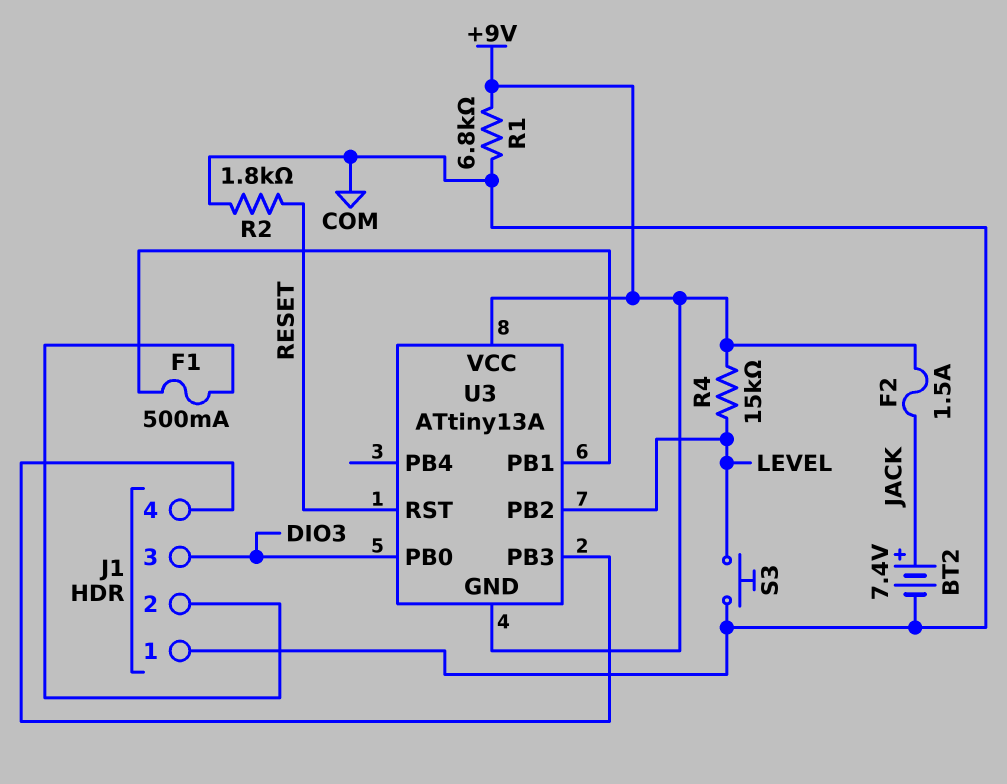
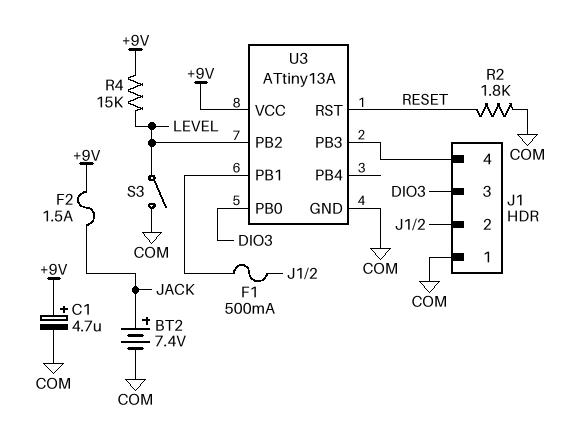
C1: none -> 4.7uF (plus +9V, minus COM)
R1: 6.8k (+9V, COM) -> none
S3: button (COM, LEVEL) -> switch (COM, LEVEL)
U3 pin GND: +9V -> COM

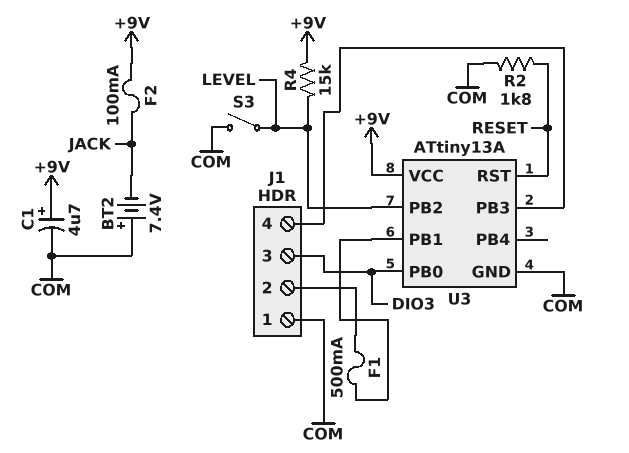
BT2: 7.4V (plus JACK, minus COM) -> 7.4V (plus COM, minus JACK)
F2: 1.5A (+9V, JACK) -> 100mA (+9V, JACK)

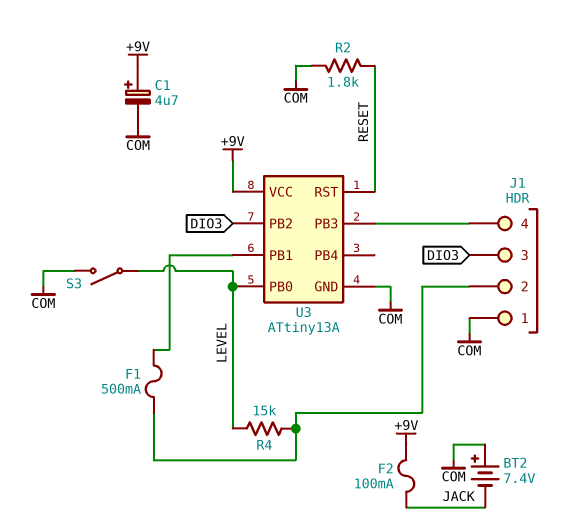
R4: 15k (+9V, LEVEL) -> 15k (J1/2, LEVEL)
U3 pin PB0: DIO3 -> LEVEL
U3 pin PB2: LEVEL -> DIO3

